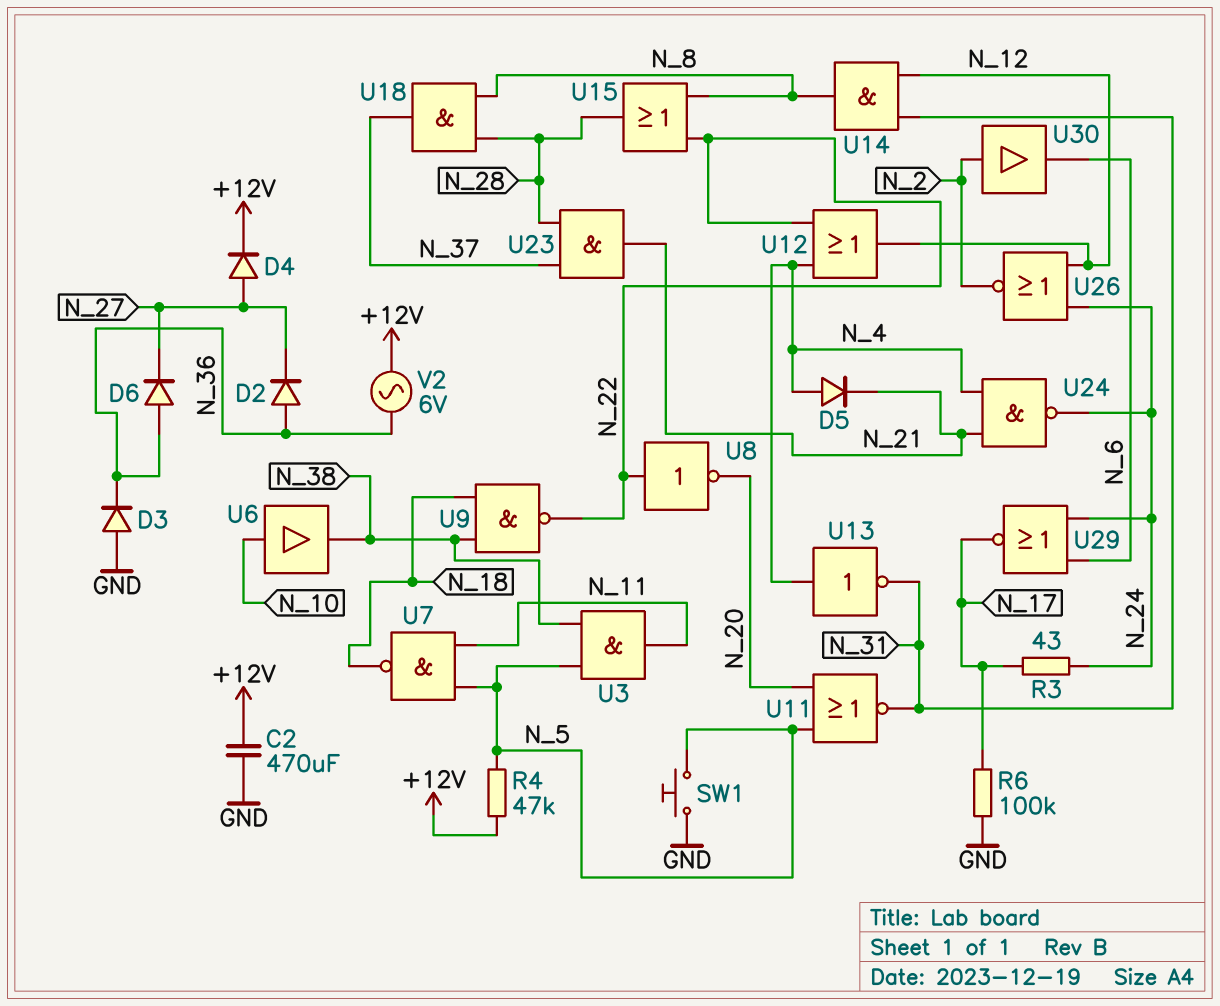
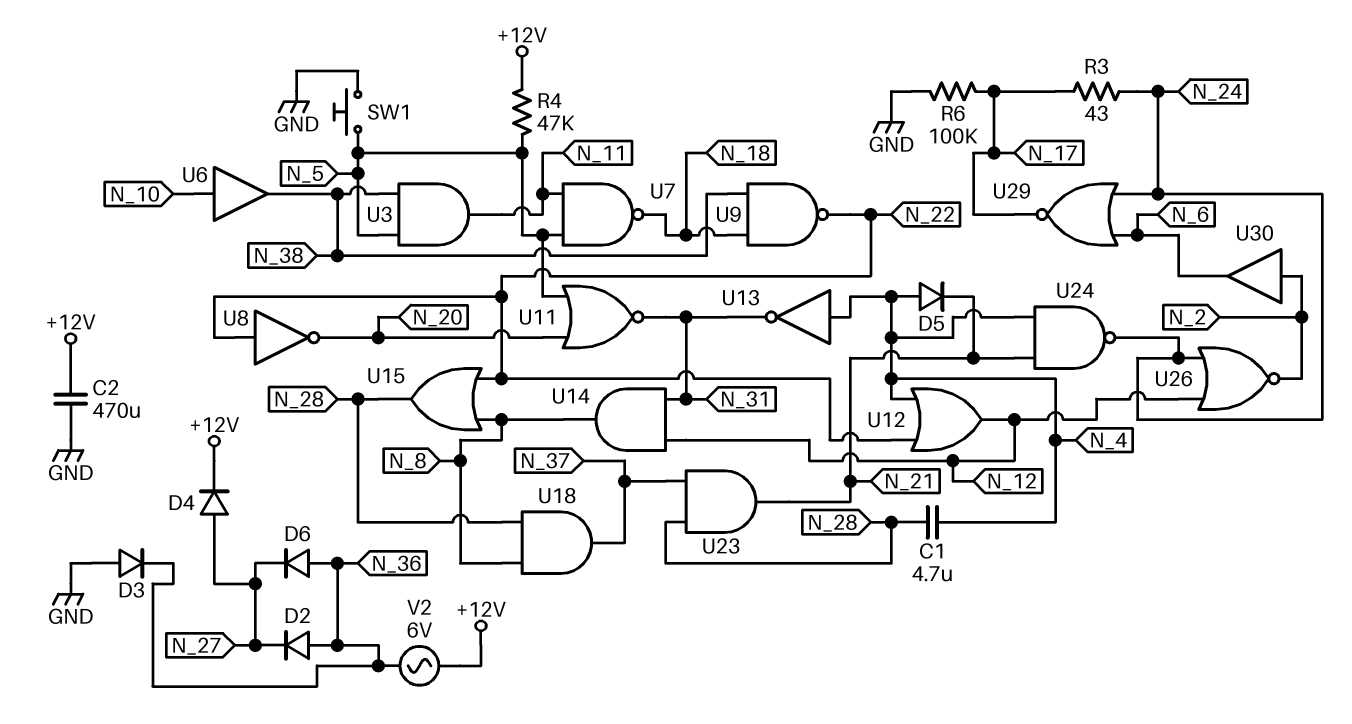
C1: none -> 4.7uF (N_4, N_28)

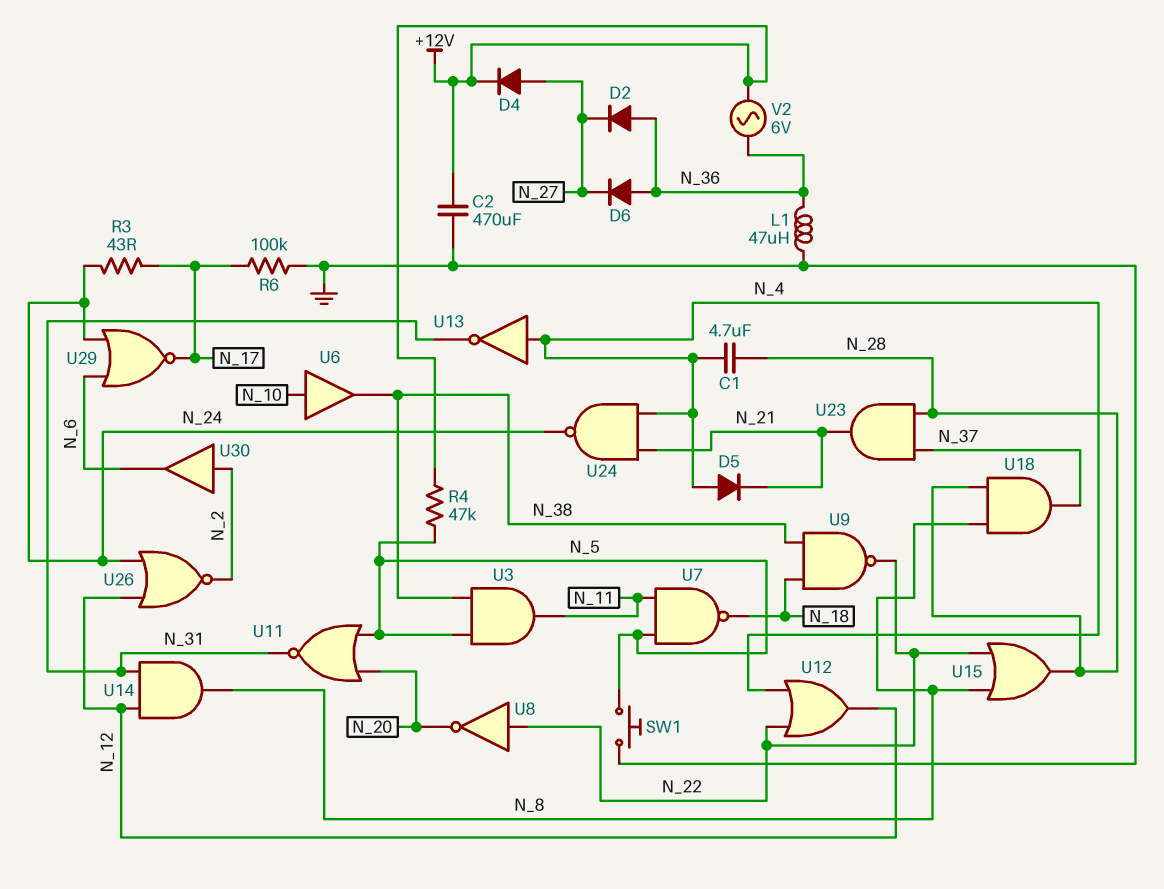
D3: diode (A GND, K N_36) -> none
L1: none -> 47uH (GND, N_36)

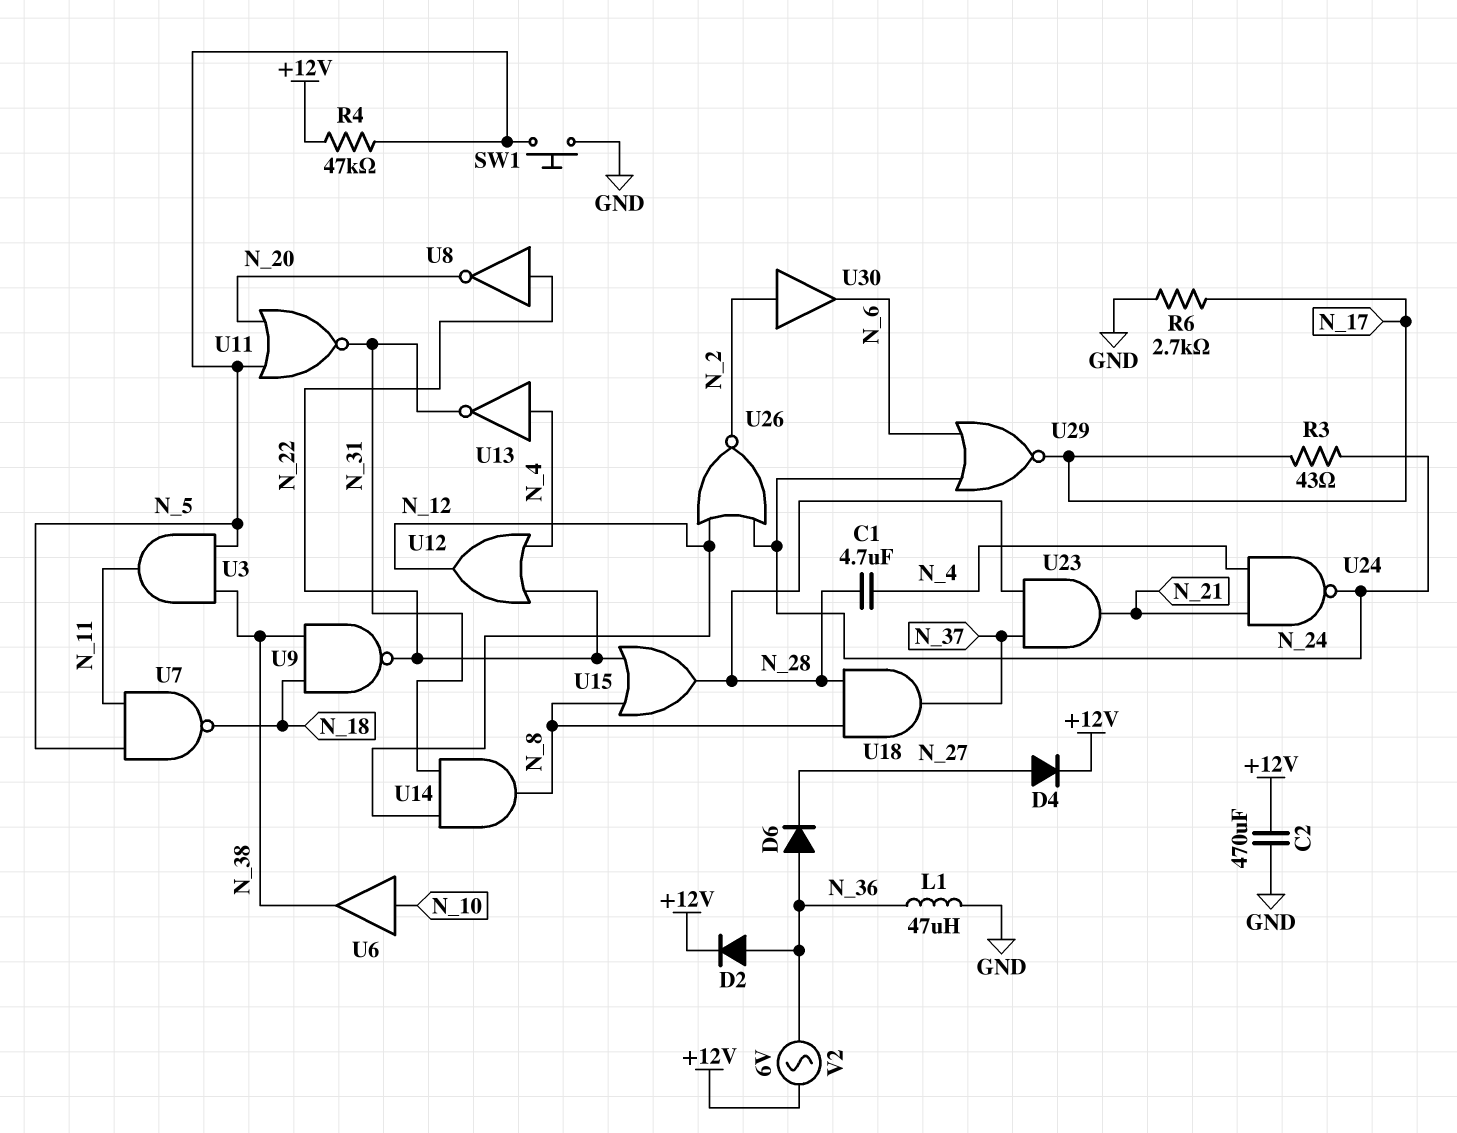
D2: diode (A N_36, K N_27) -> diode (A N_36, K +12V)
D5: diode (A N_4, K N_21) -> none
R6: 100k (GND, N_17) -> 2.7k (GND, N_17)

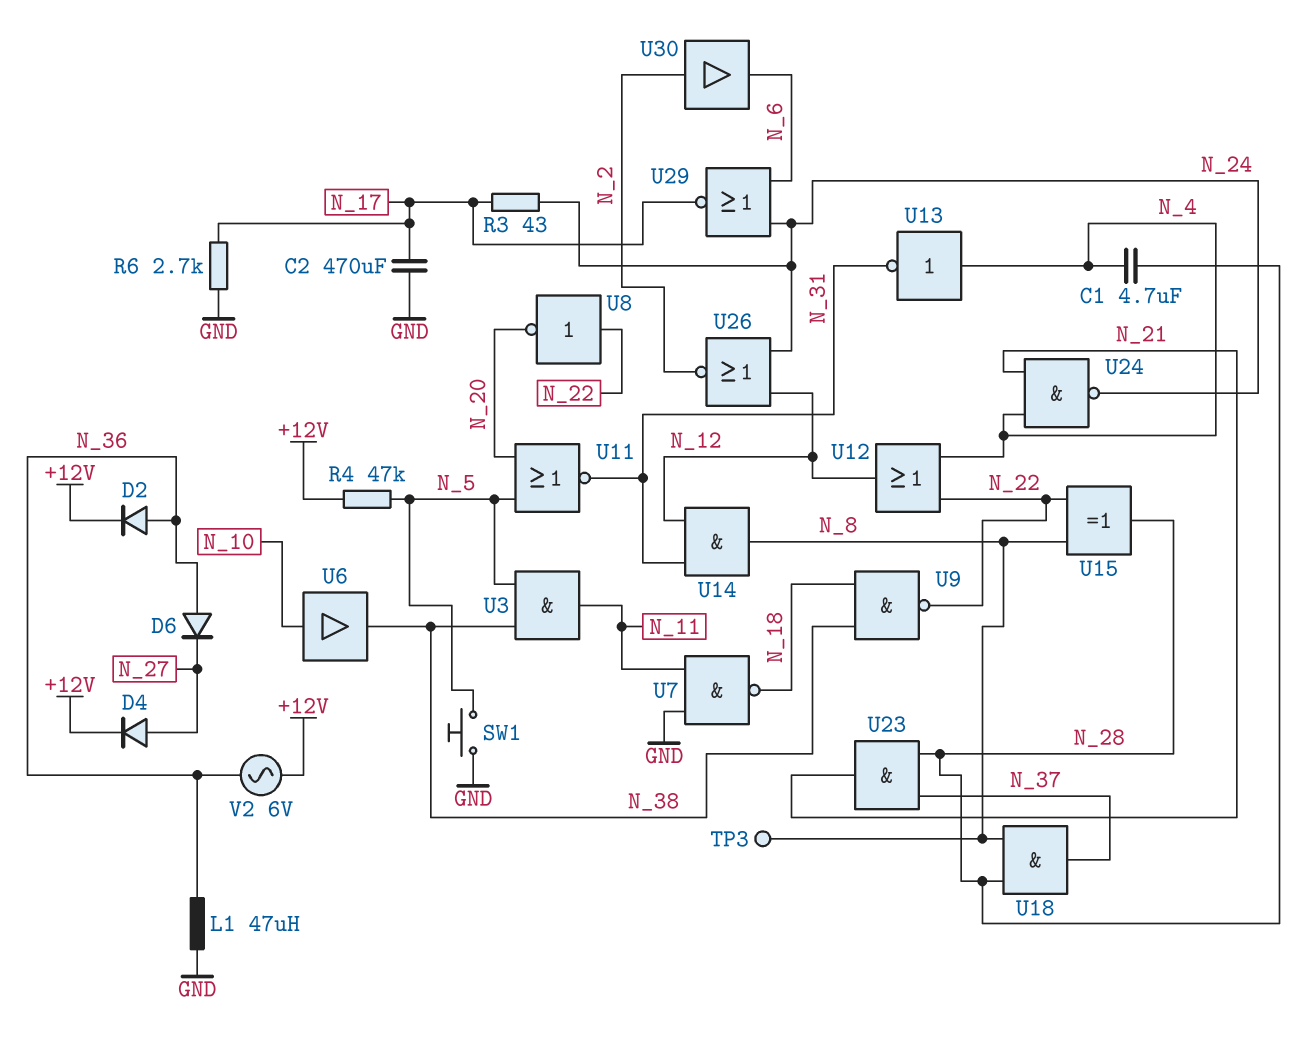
C2: 470uF (+12V, GND) -> 470uF (GND, N_17)
TP3: none -> test point (N_8)
U7: NAND (in N_5, in N_11, out N_18) -> NAND (in GND, in N_11, out N_18)
U15: OR (in N_8, in N_22, out N_28) -> XOR (in N_8, in N_22, out N_28)

